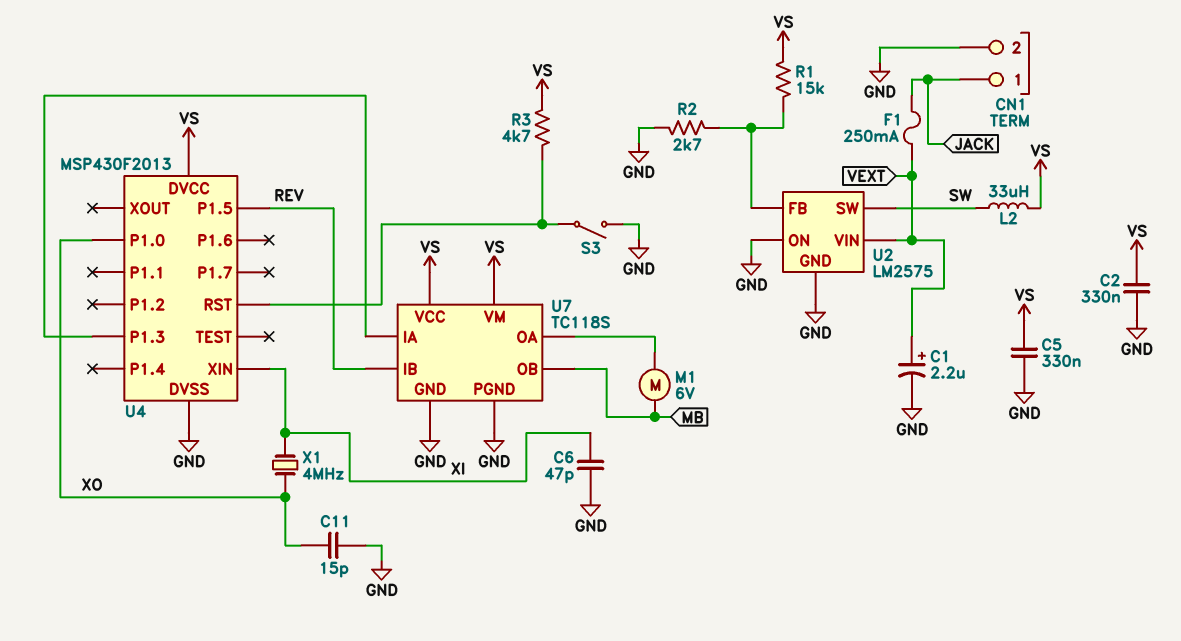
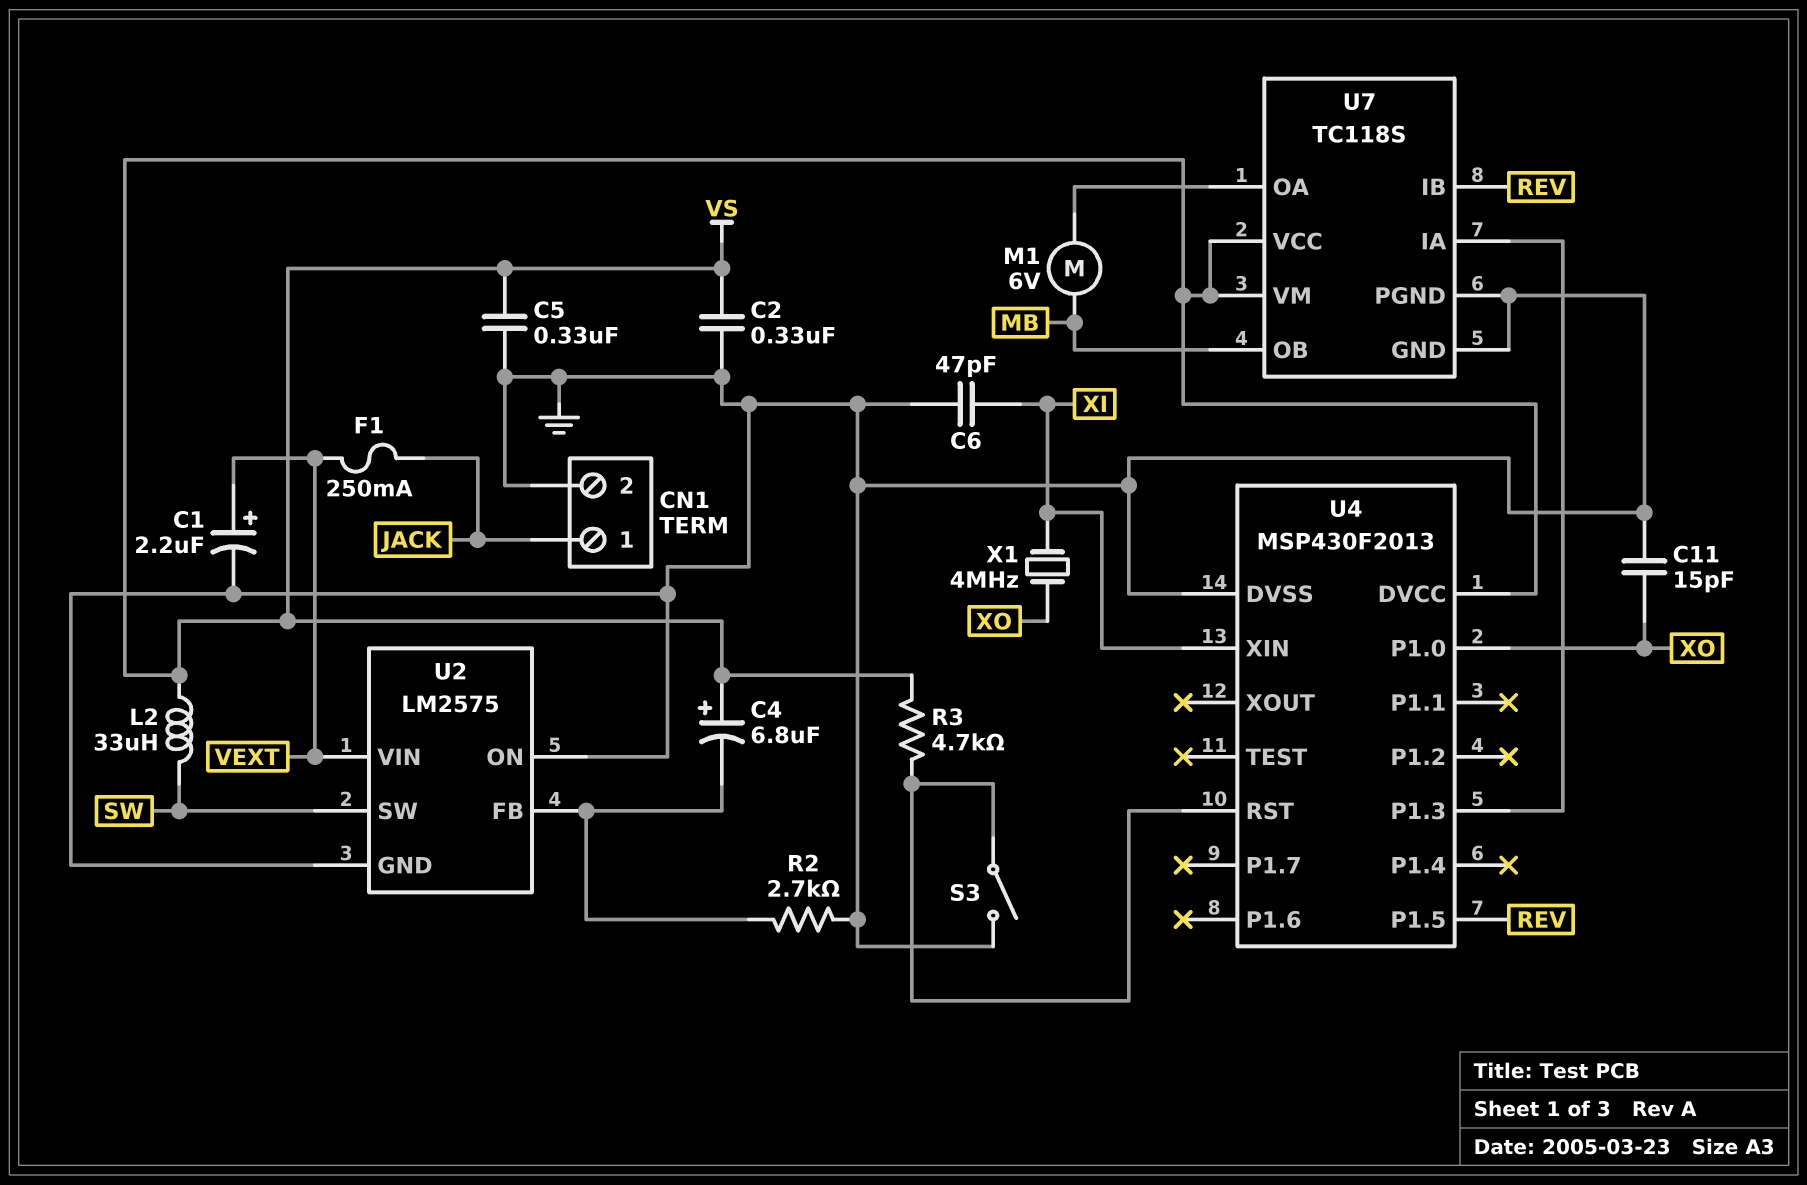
C4: none -> 6.8uF (plus VS, minus U2/FB)
R1: 15k (U2/FB, VS) -> none

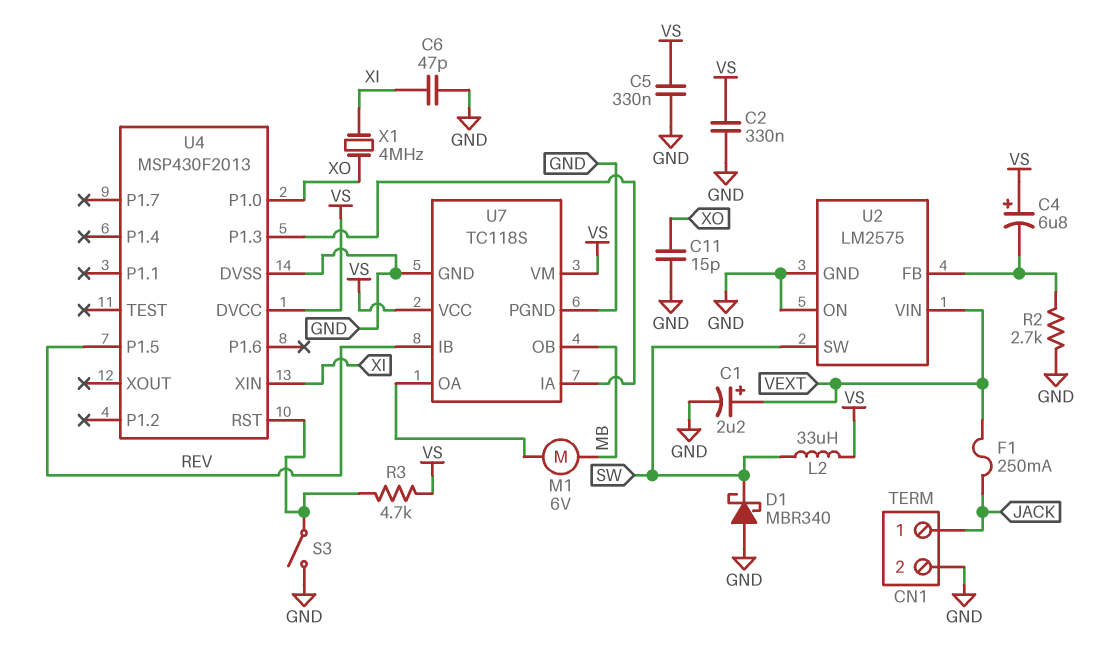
D1: none -> schottky MBR340 (A GND, K SW)

